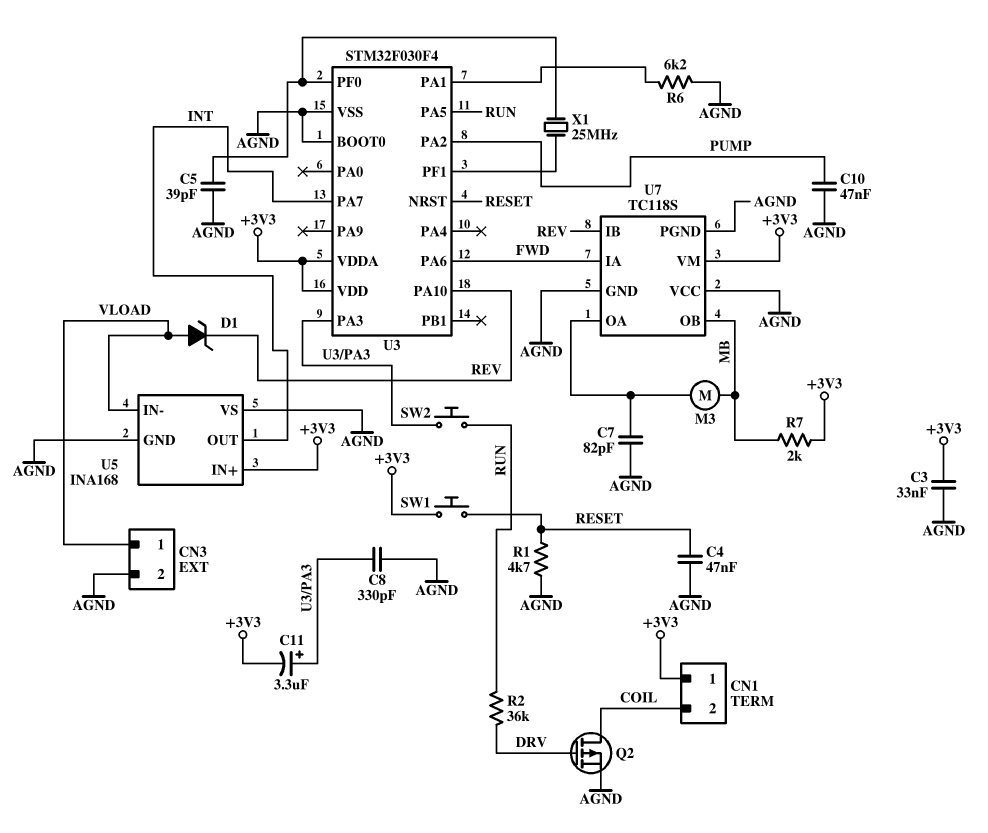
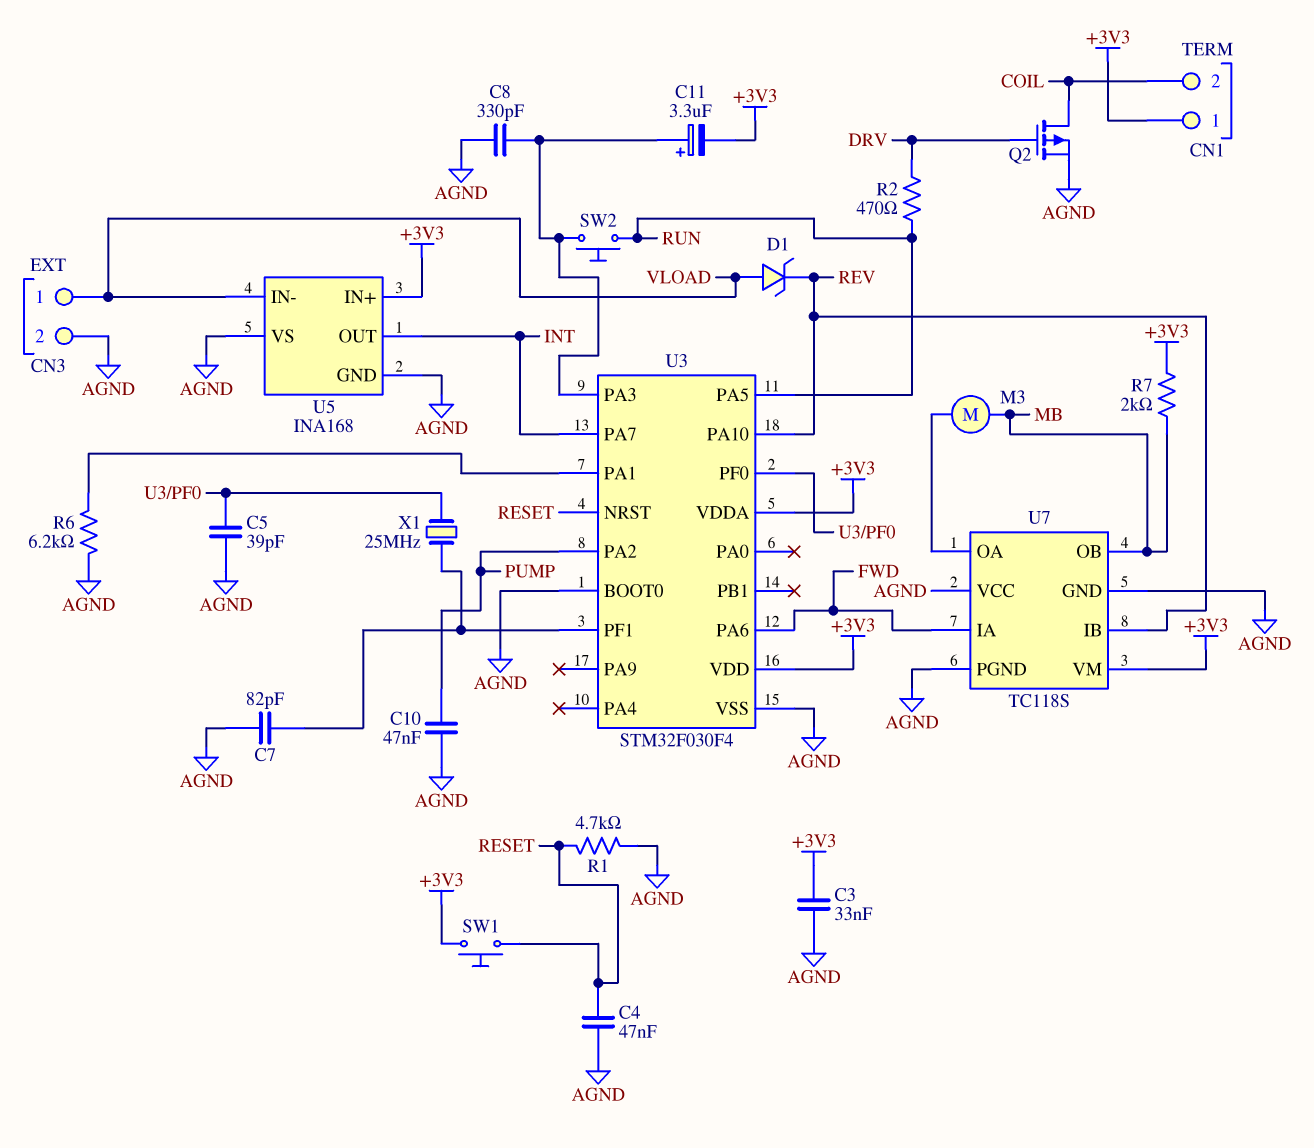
C7: 82pF (AGND, U7/OA) -> 82pF (AGND, U3/PF1)
R2: 36k (DRV, RUN) -> 470 (DRV, RUN)

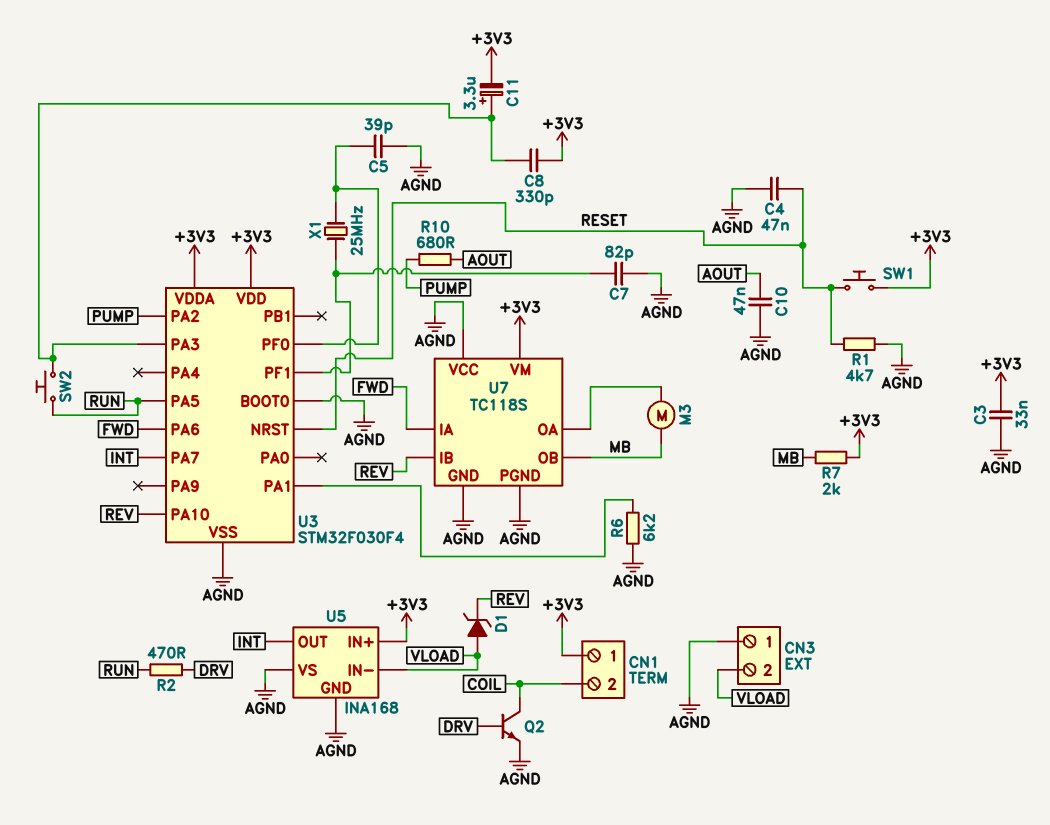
C8: 330pF (AGND, U3/PA3) -> 330pF (+3V3, U3/PA3)
C10: 47nF (AGND, PUMP) -> 47nF (AGND, AOUT)
CN3 pin 1: VLOAD -> AGND
CN3 pin 2: AGND -> VLOAD
Q2: PMOS (G DRV, D COIL, S AGND) -> NPN (B DRV, C COIL, E AGND)
R10: none -> 680 (AOUT, PUMP)

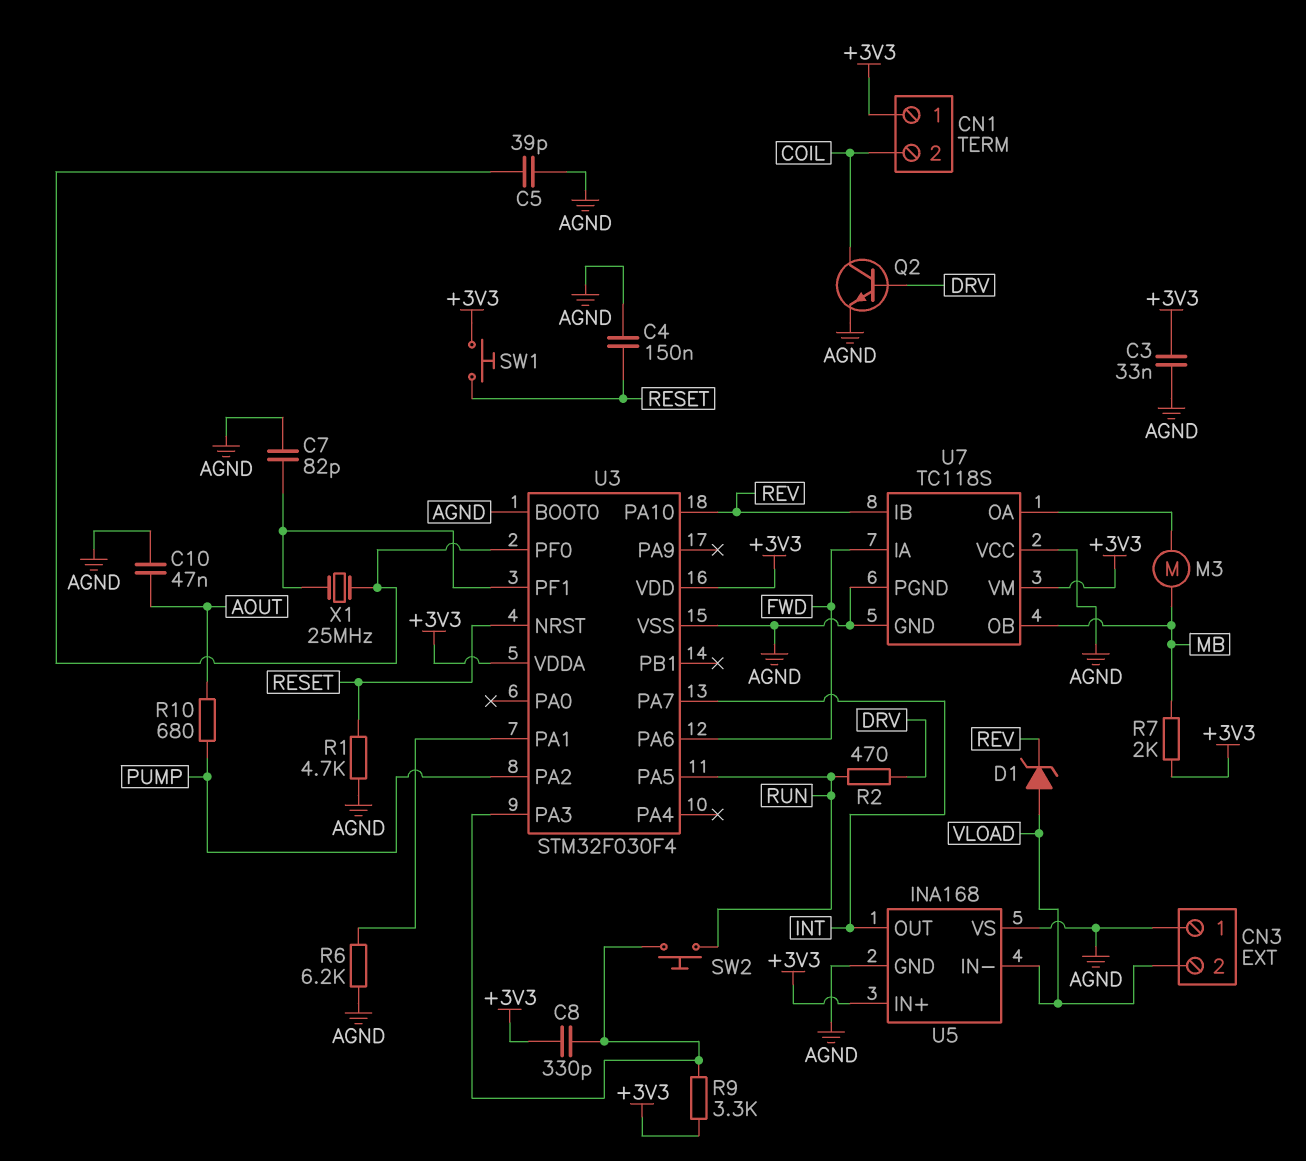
C4: 47nF (AGND, RESET) -> 150nF (AGND, RESET)
C11: 3.3uF (plus U3/PA3, minus +3V3) -> none
R9: none -> 3.3k (+3V3, U3/PA3)

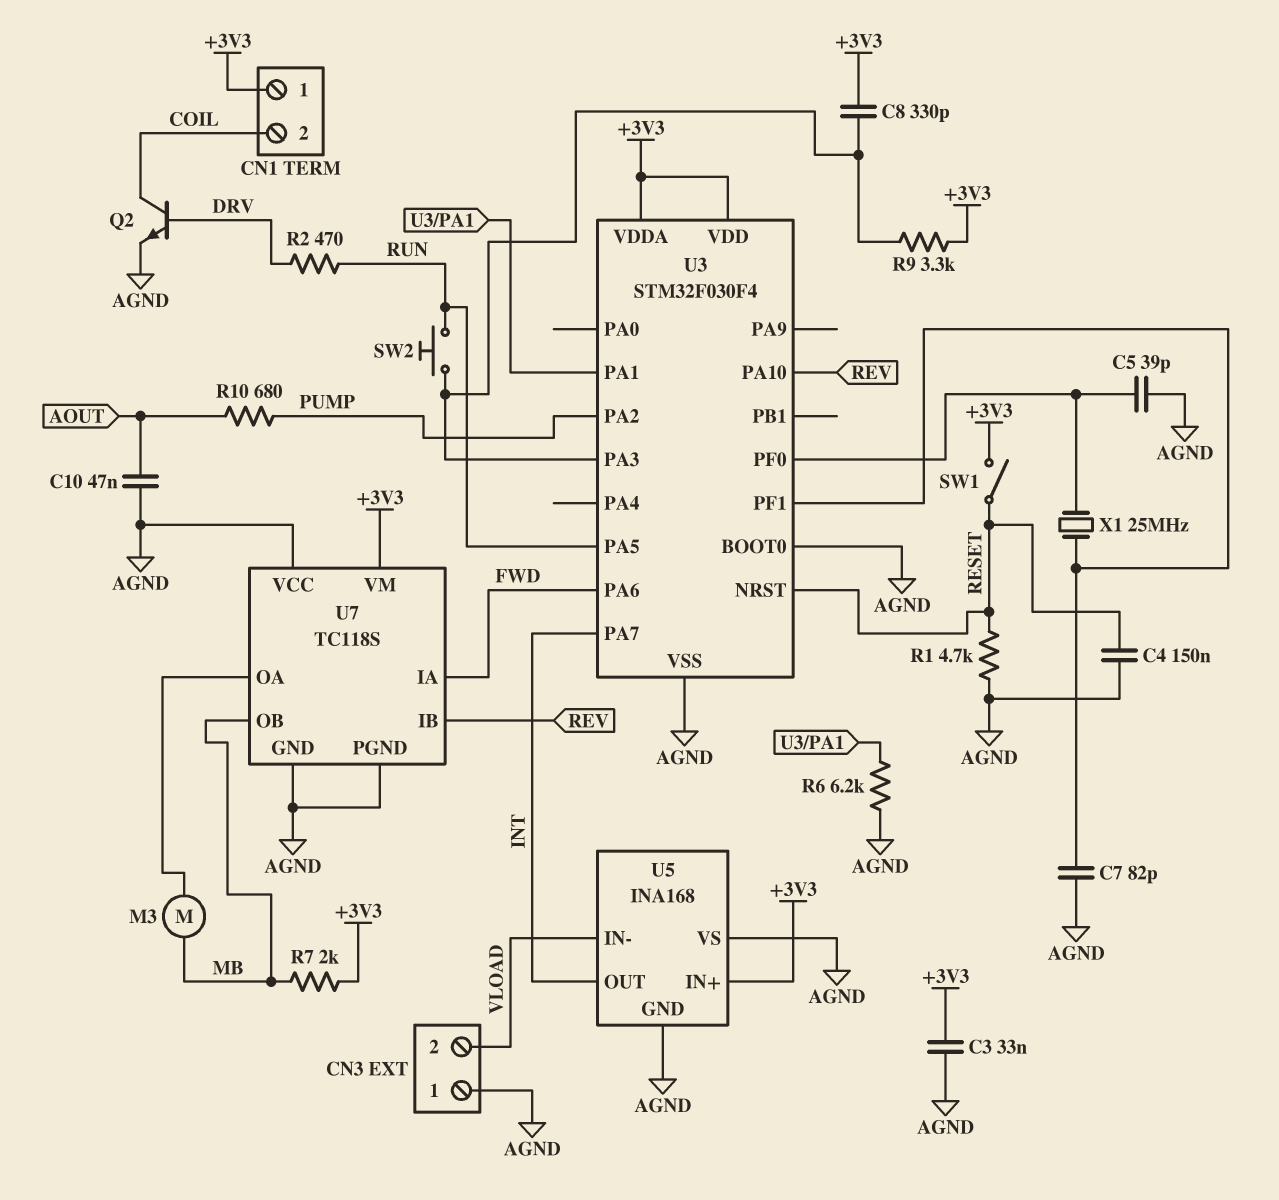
D1: zener (A VLOAD, K REV) -> none
SW1: button (+3V3, RESET) -> switch (+3V3, RESET)

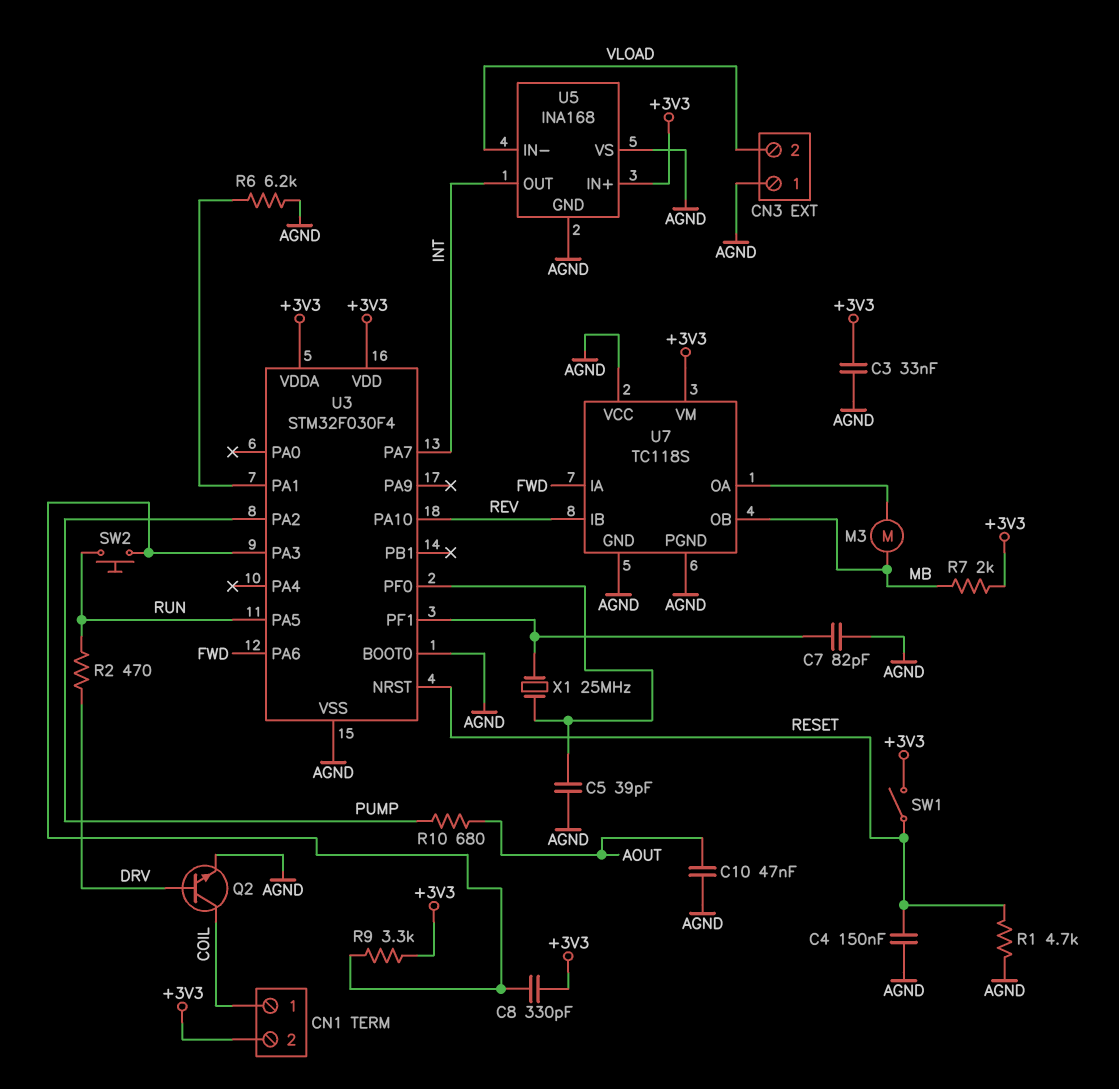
CN1 pin 1: +3V3 -> COIL
CN1 pin 2: COIL -> +3V3

